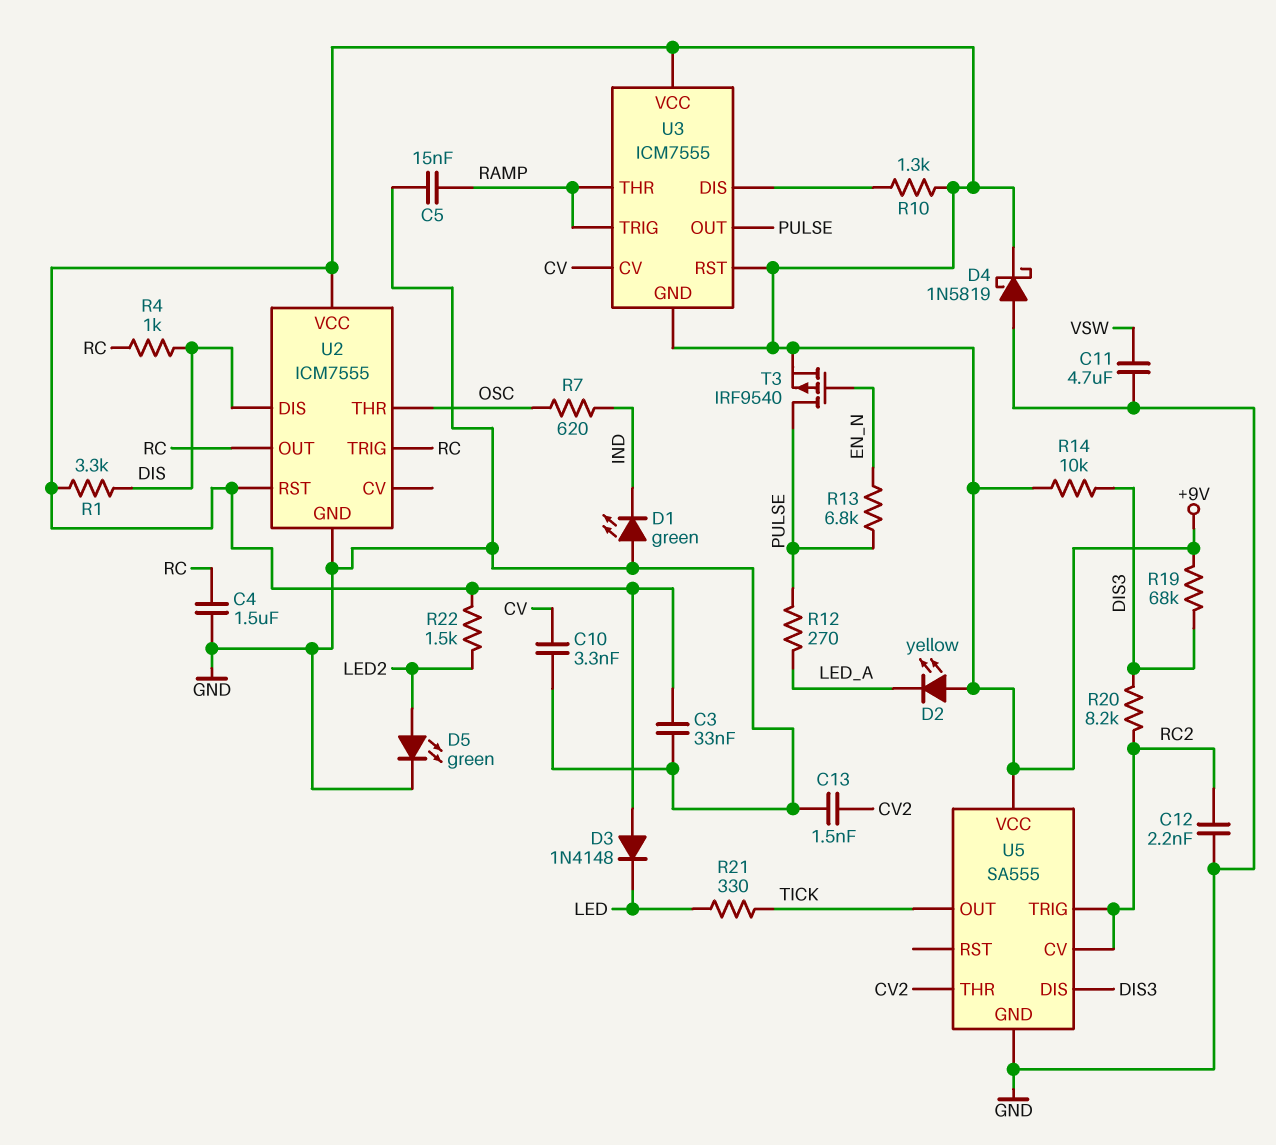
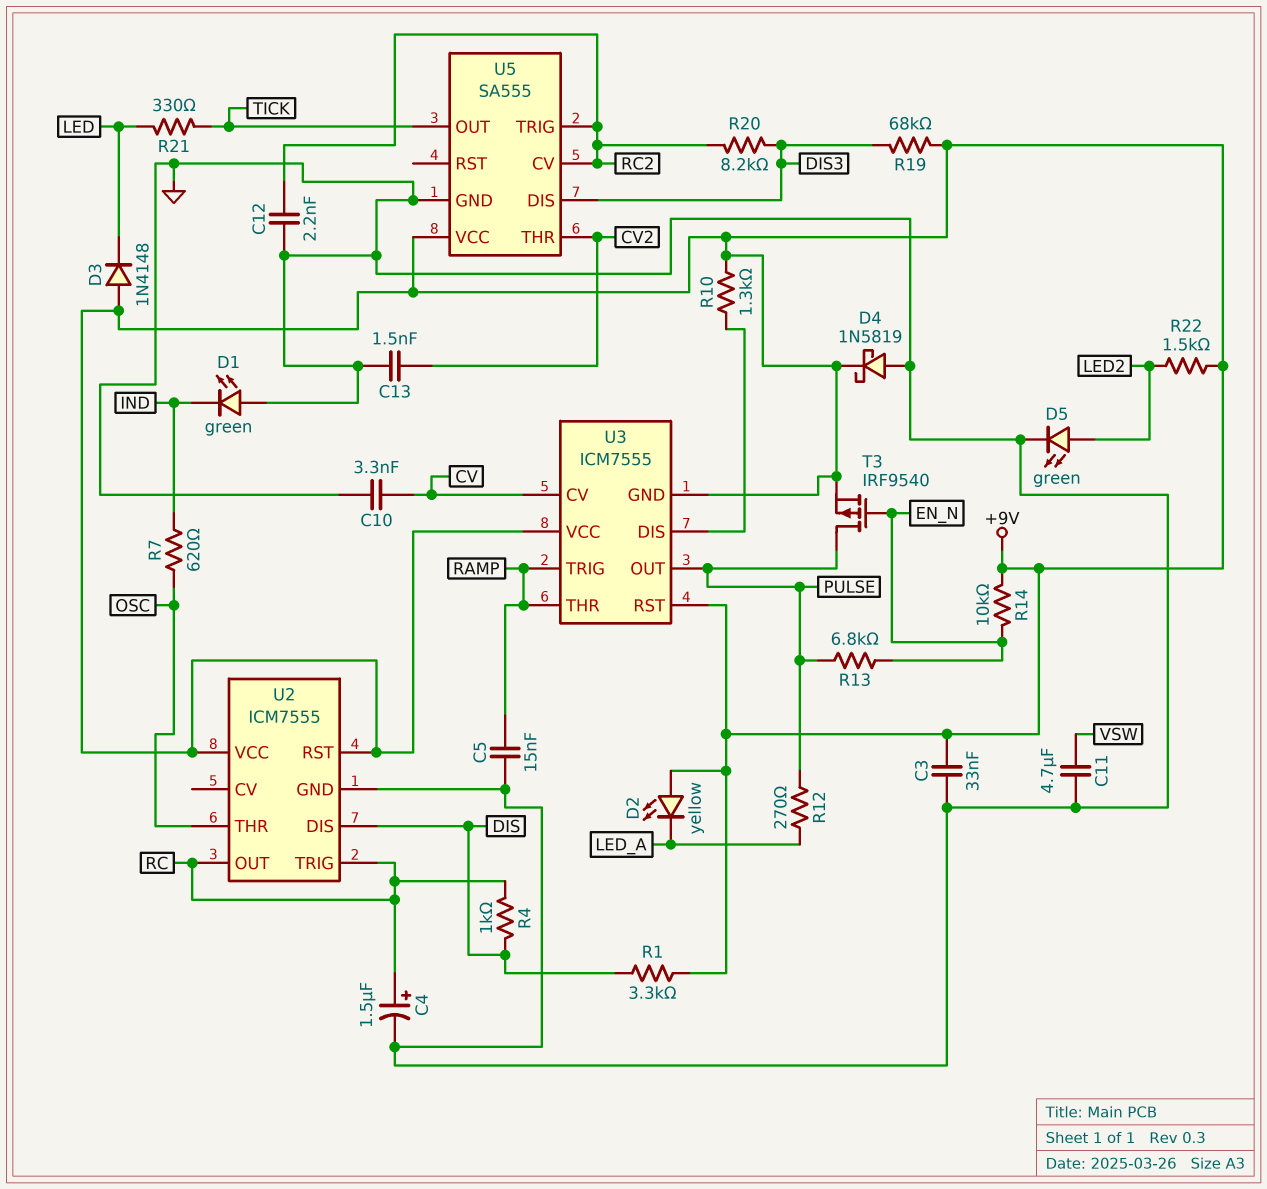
C4: 1.5uF (GND, RC) -> 1.5uF (plus RC, minus GND)
R14: 10k (+9V, DIS3) -> 10k (+9V, EN_N)

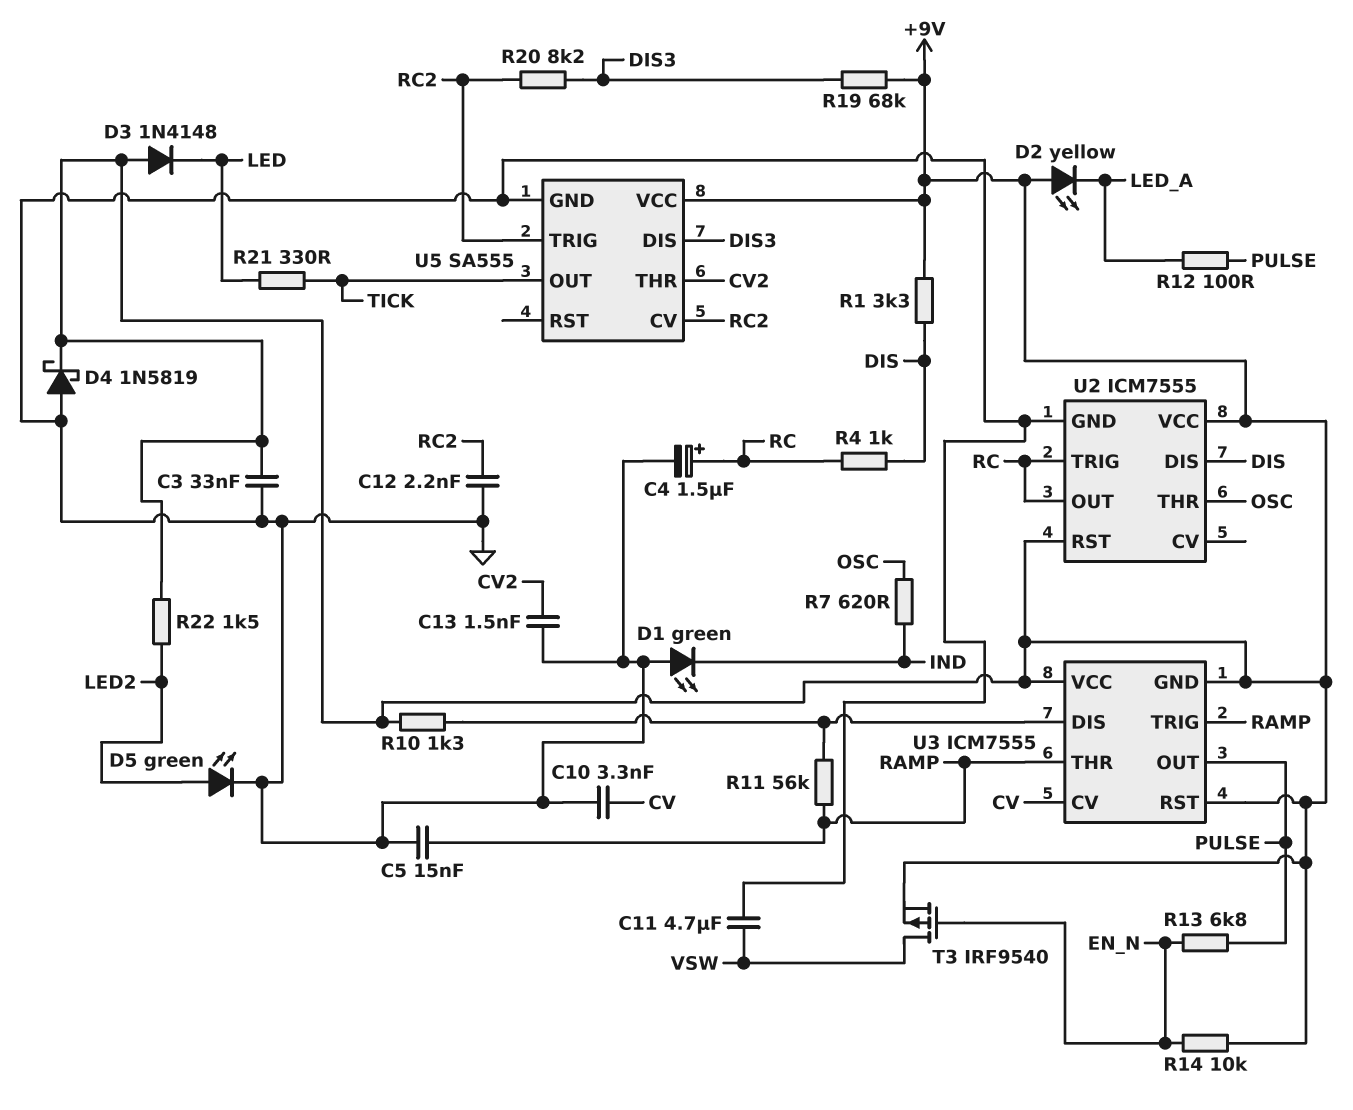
R11: none -> 56k (RAMP, U3/DIS)
R12: 270 (LED_A, PULSE) -> 100 (LED_A, PULSE)
T3: PMOS IRF9540 (G EN_N, D PULSE, S +9V) -> PMOS IRF9540 (G EN_N, D VSW, S +9V)

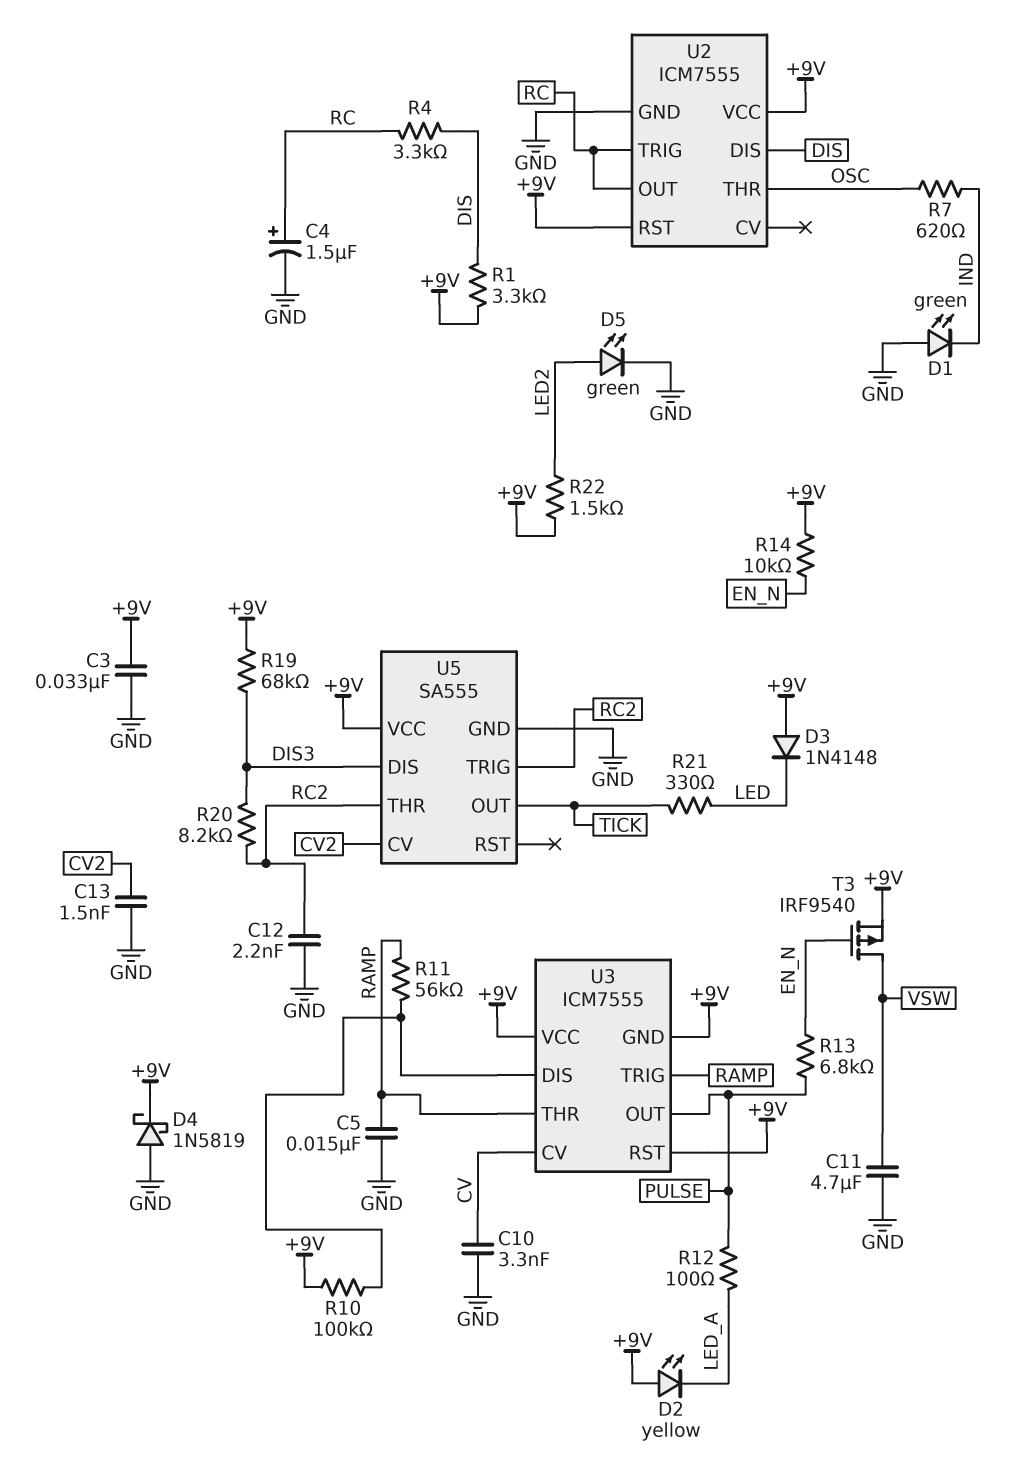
R4: 1k (DIS, RC) -> 3.3k (DIS, RC)
R10: 1.3k (+9V, U3/DIS) -> 100k (+9V, U3/DIS)
U5 pin CV: RC2 -> CV2
U5 pin THR: CV2 -> RC2

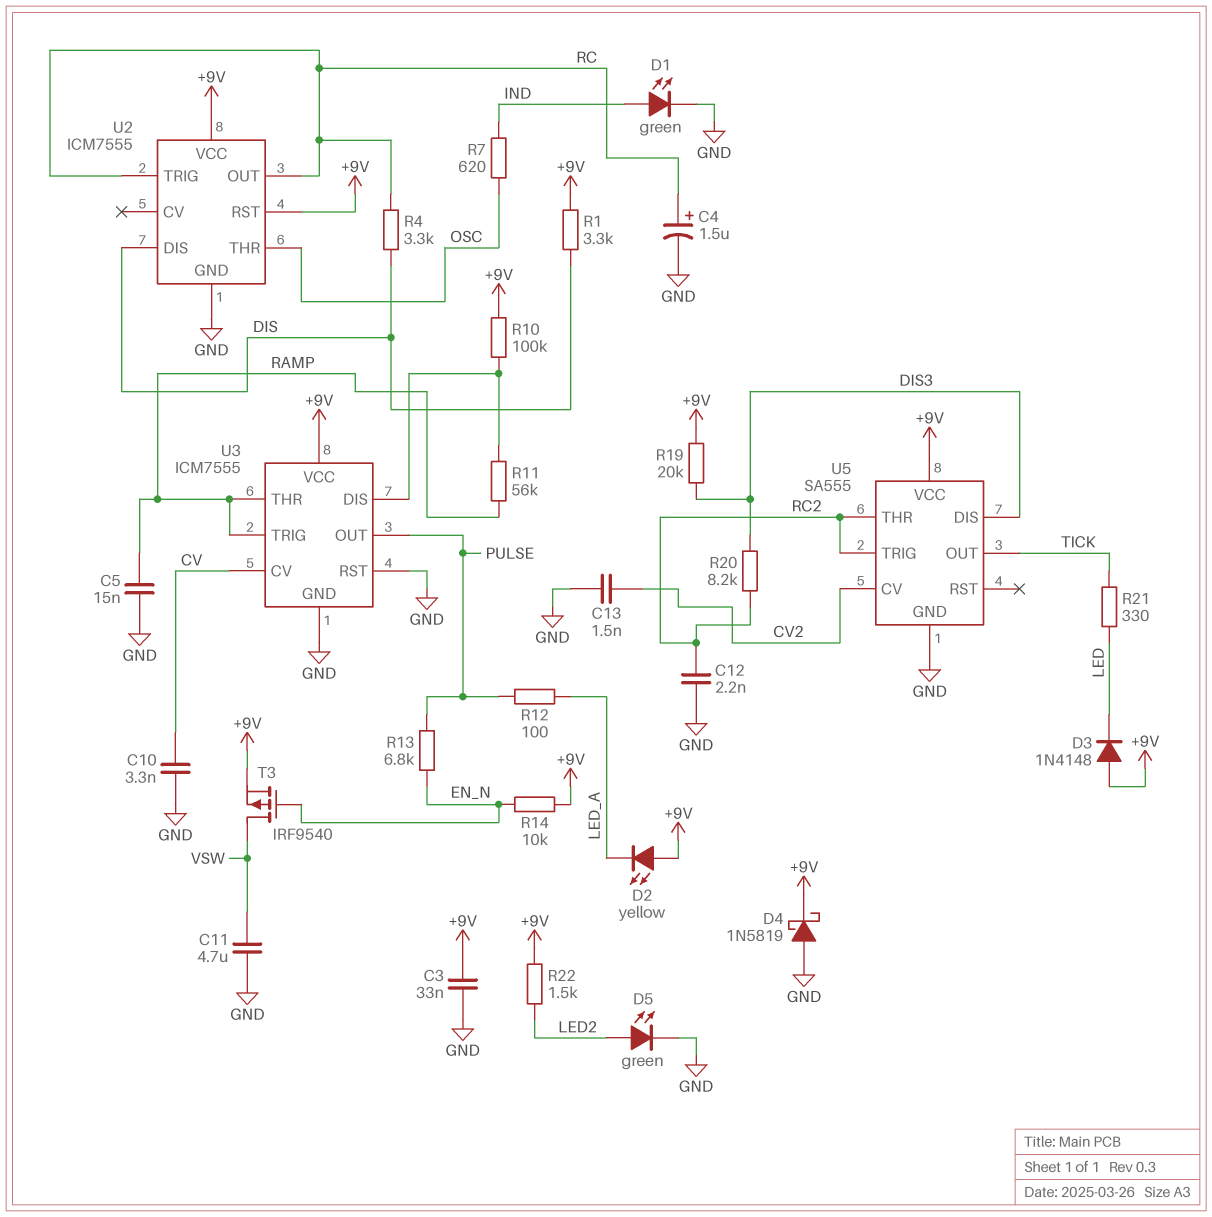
D1: LED green (A GND, K IND) -> LED green (A IND, K GND)
R19: 68k (+9V, DIS3) -> 20k (+9V, DIS3)
U3 pin GND: +9V -> GND
U3 pin RST: +9V -> GND

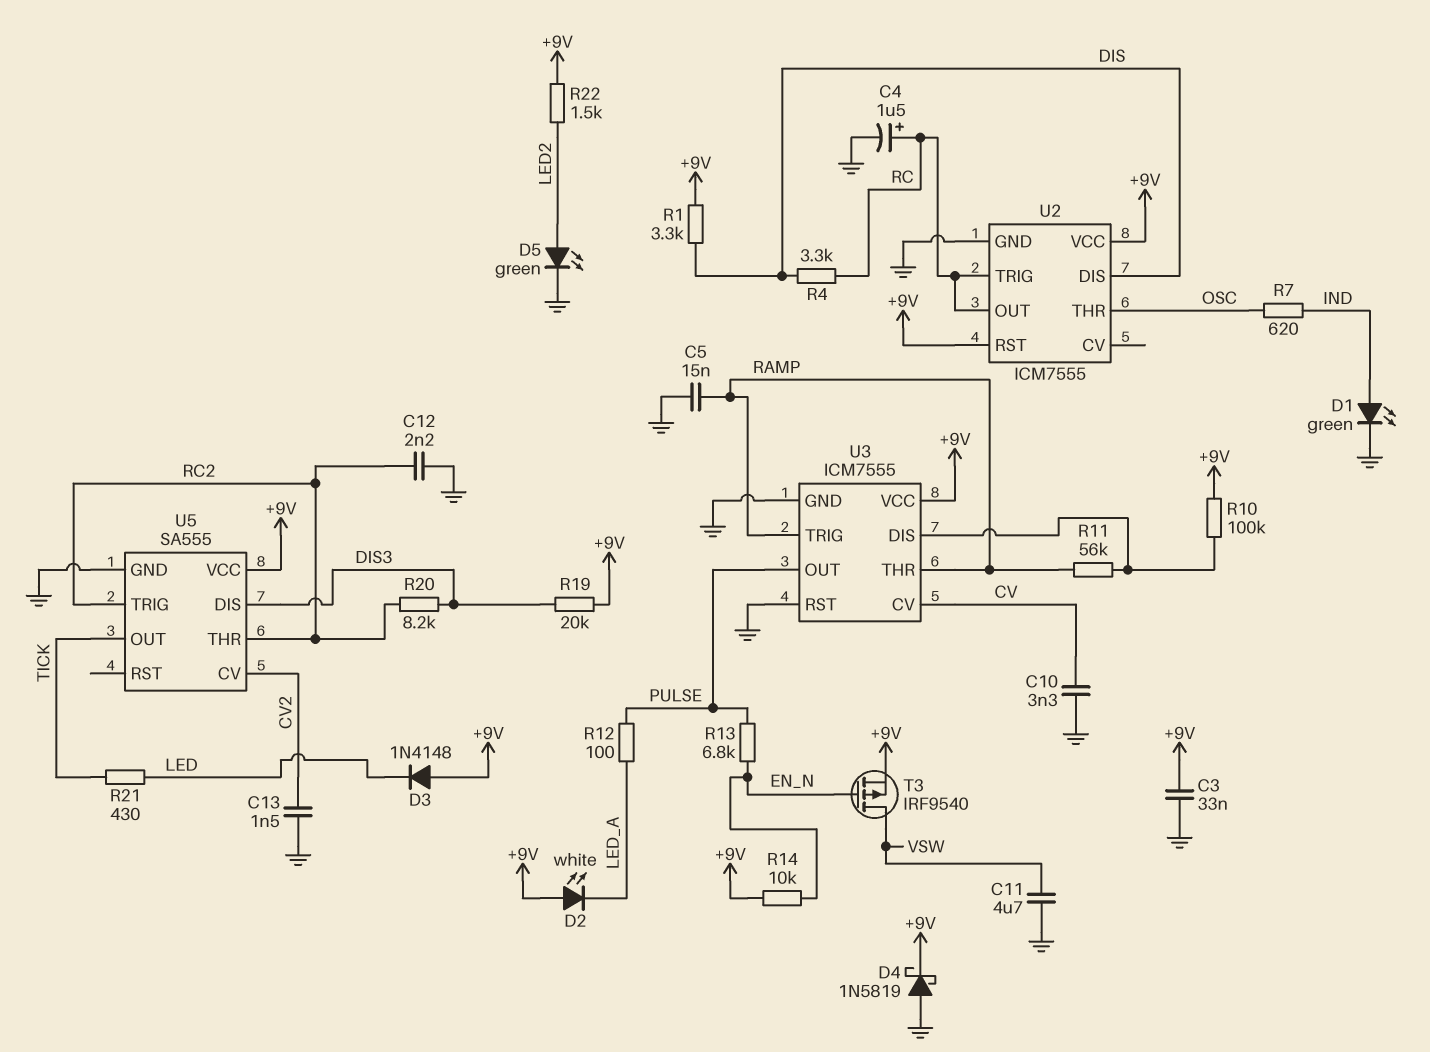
D2: LED yellow (A +9V, K LED_A) -> LED white (A +9V, K LED_A)
R21: 330 (LED, TICK) -> 430 (LED, TICK)

